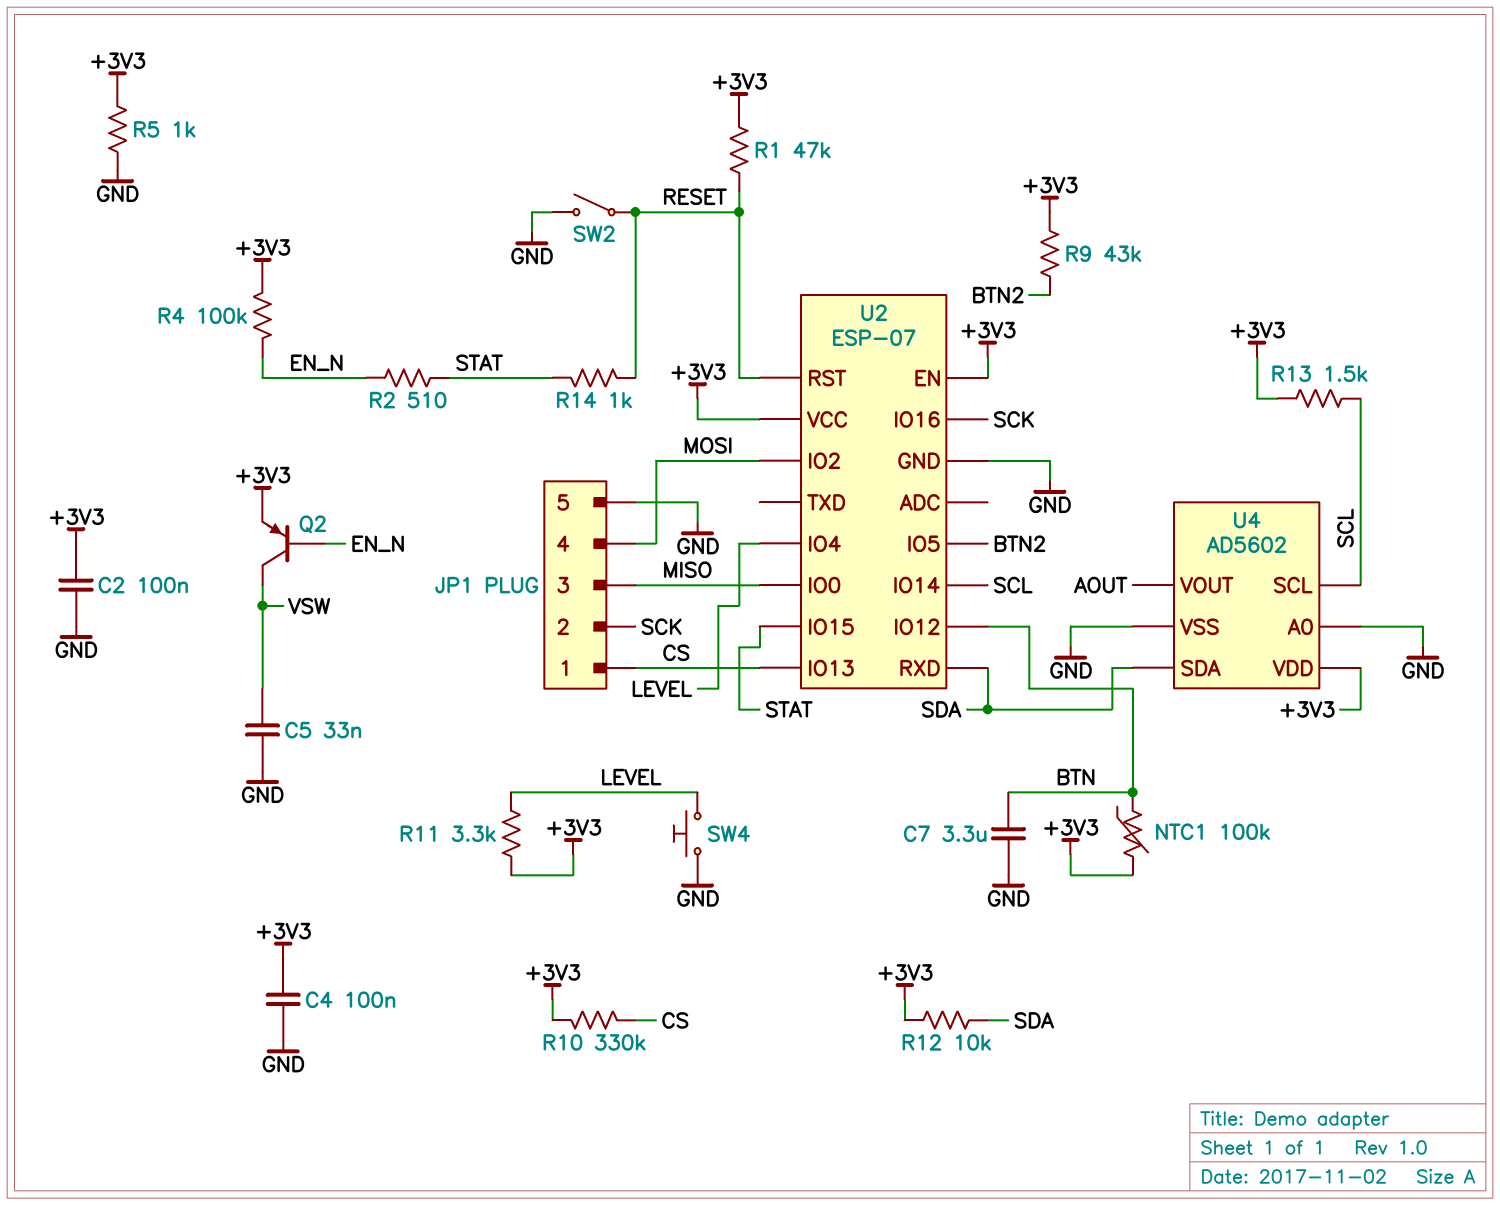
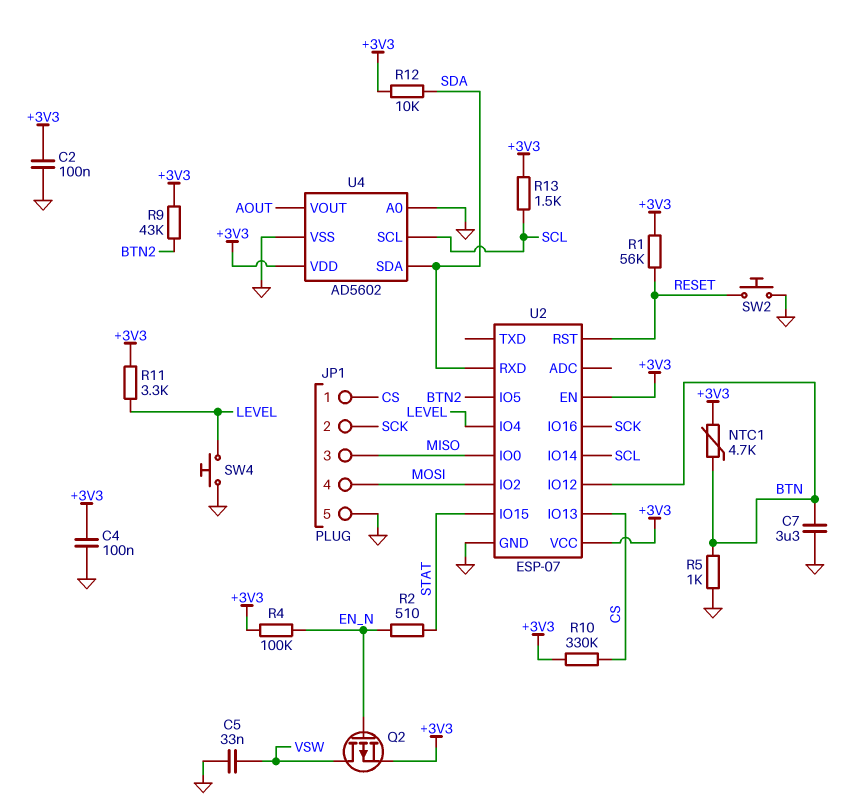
NTC1: 100k (+3V3, BTN) -> 4.7k (+3V3, BTN)
Q2: PNP (B EN_N, C VSW, E +3V3) -> PMOS (G EN_N, D VSW, S +3V3)
R1: 47k (+3V3, RESET) -> 56k (+3V3, RESET)
R5: 1k (+3V3, GND) -> 1k (BTN, GND)
R14: 1k (RESET, STAT) -> none
SW2: switch (GND, RESET) -> button (GND, RESET)

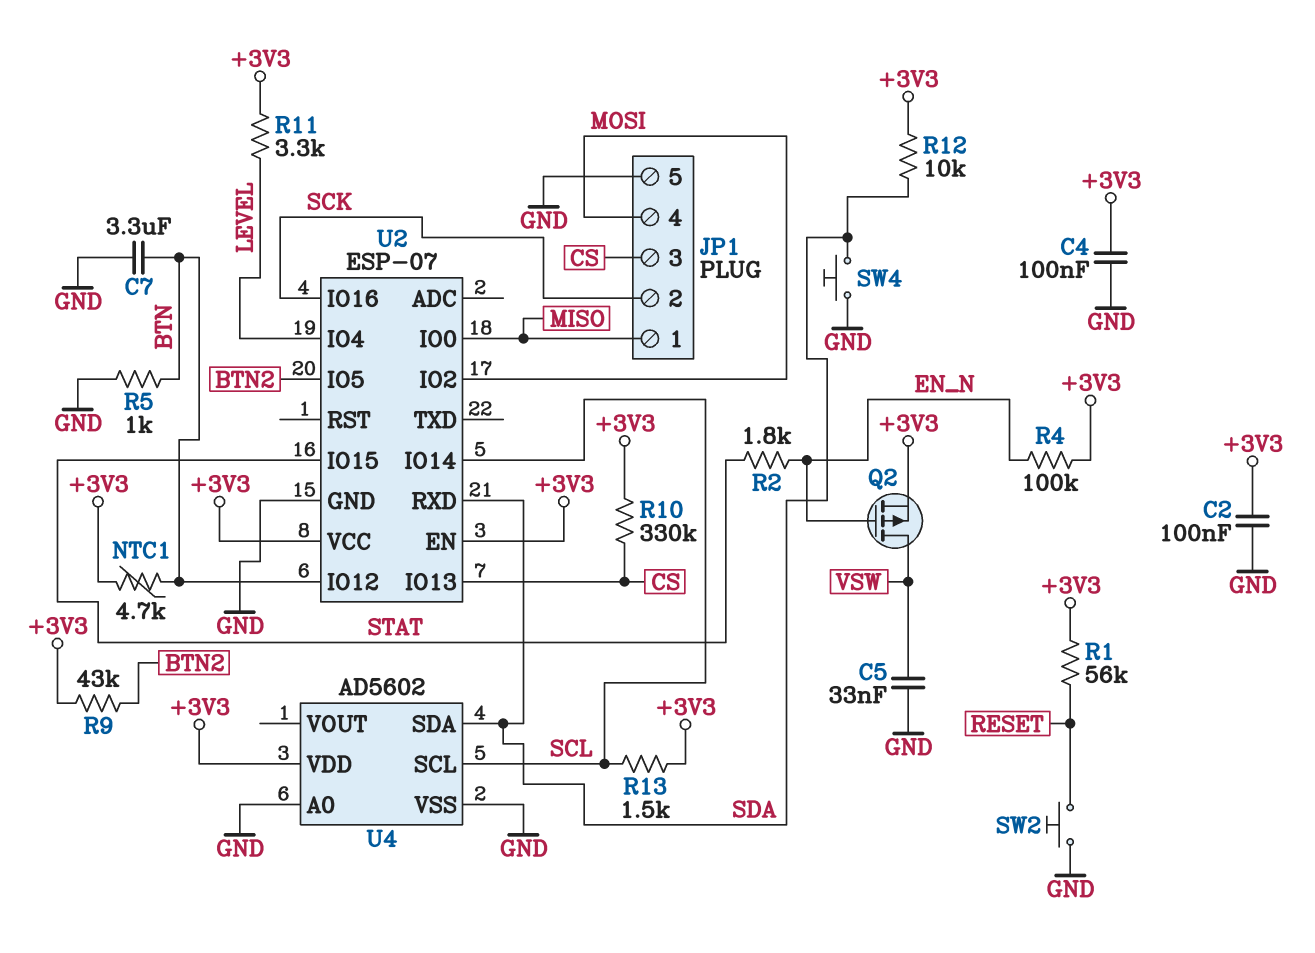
JP1 pin 1: CS -> MISO
JP1 pin 3: MISO -> CS
R2: 510 (EN_N, STAT) -> 1.8k (EN_N, STAT)
SW4: button (GND, LEVEL) -> button (GND, SDA)
U2 pin RST: RESET -> none
U4 pin VOUT: AOUT -> none

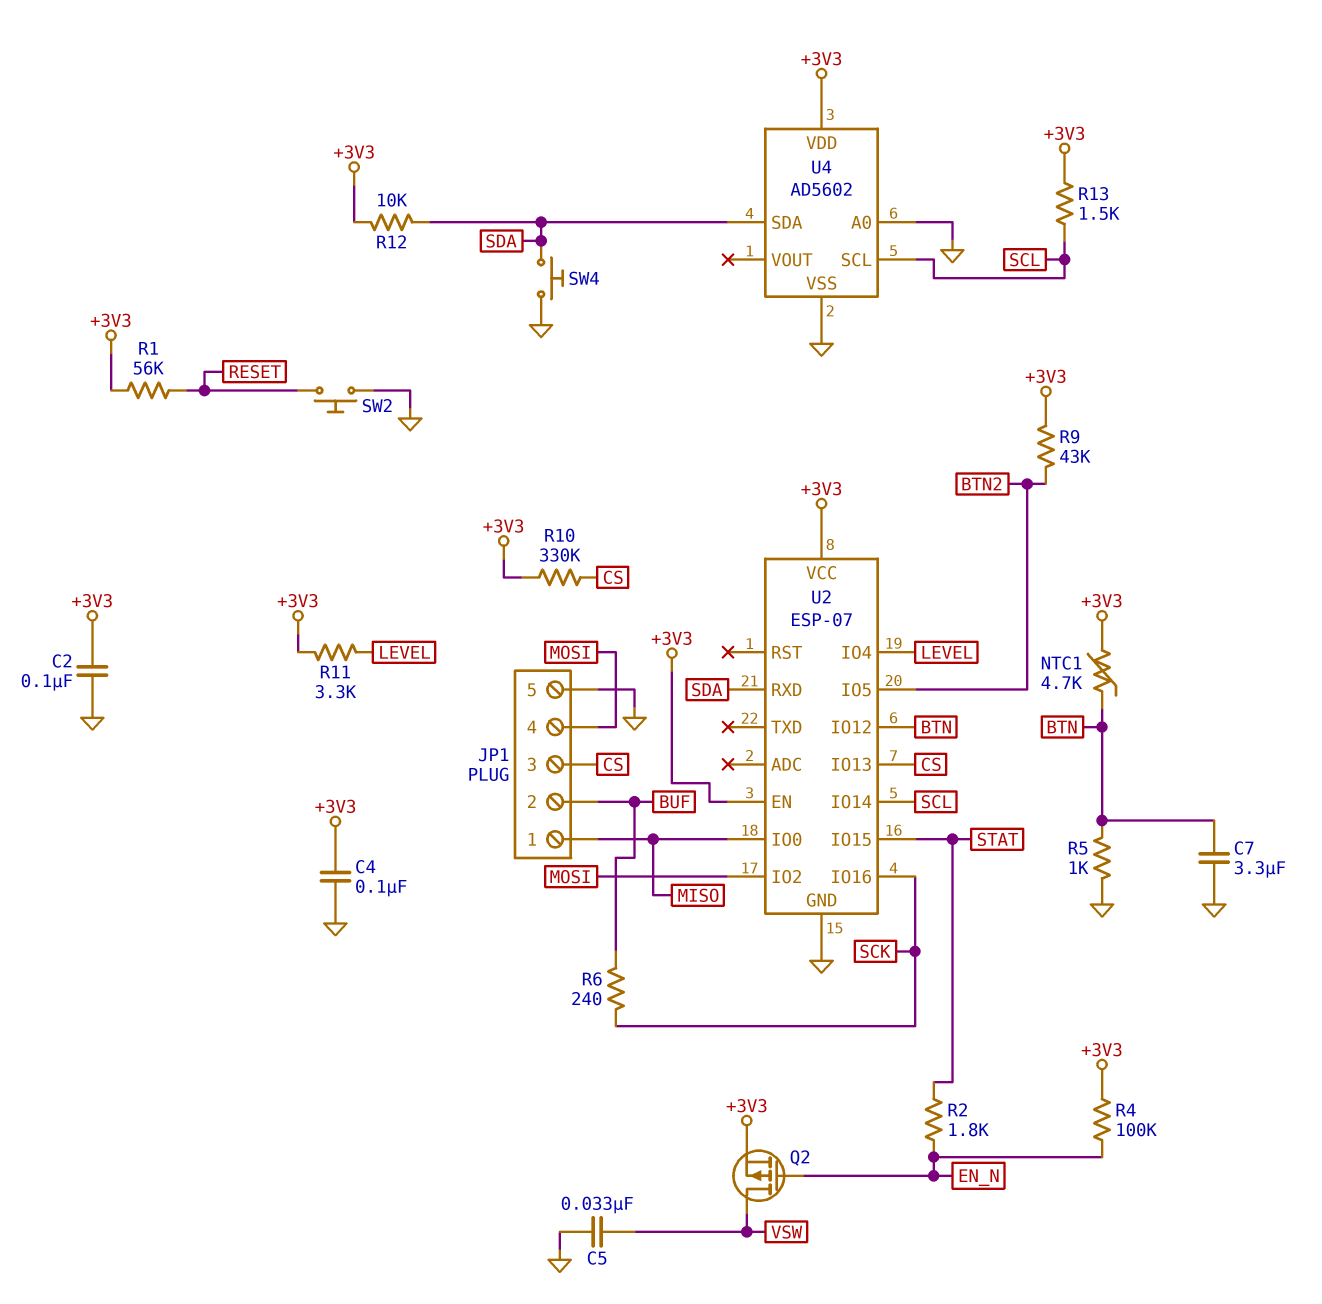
JP1 pin 2: SCK -> BUF
R6: none -> 240 (BUF, SCK)

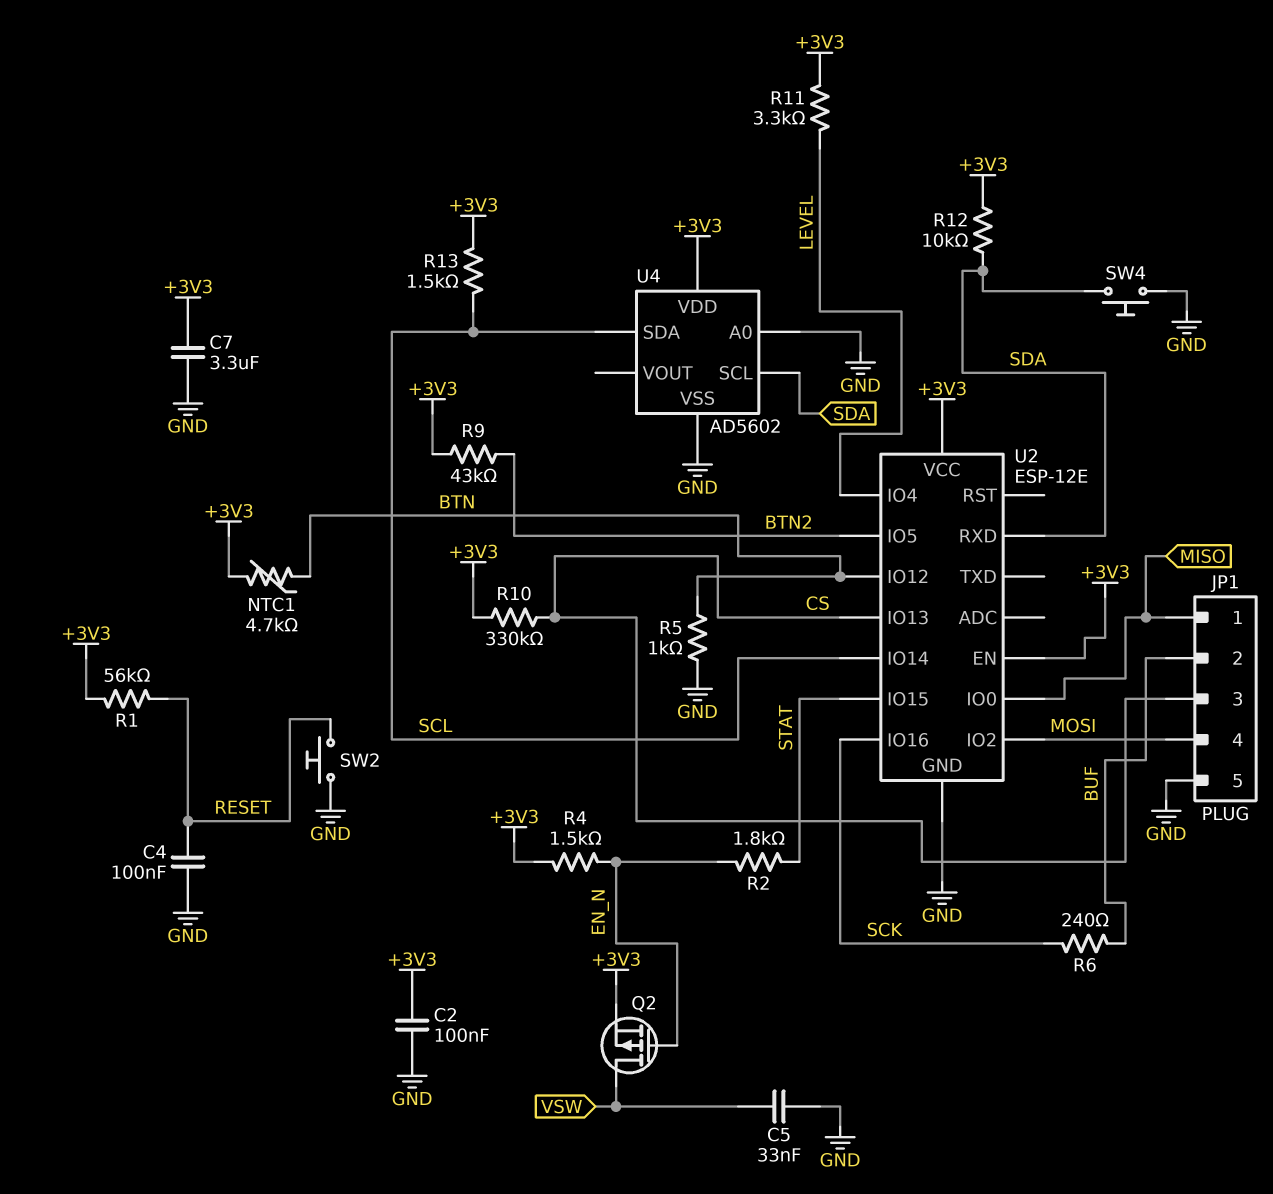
C4: 100nF (+3V3, GND) -> 100nF (GND, RESET)
C7: 3.3uF (BTN, GND) -> 3.3uF (+3V3, GND)
R4: 100k (+3V3, EN_N) -> 1.5k (+3V3, EN_N)
U2: ESP-07 -> ESP-12E
U4 pin SCL: SCL -> SDA
U4 pin SDA: SDA -> SCL

